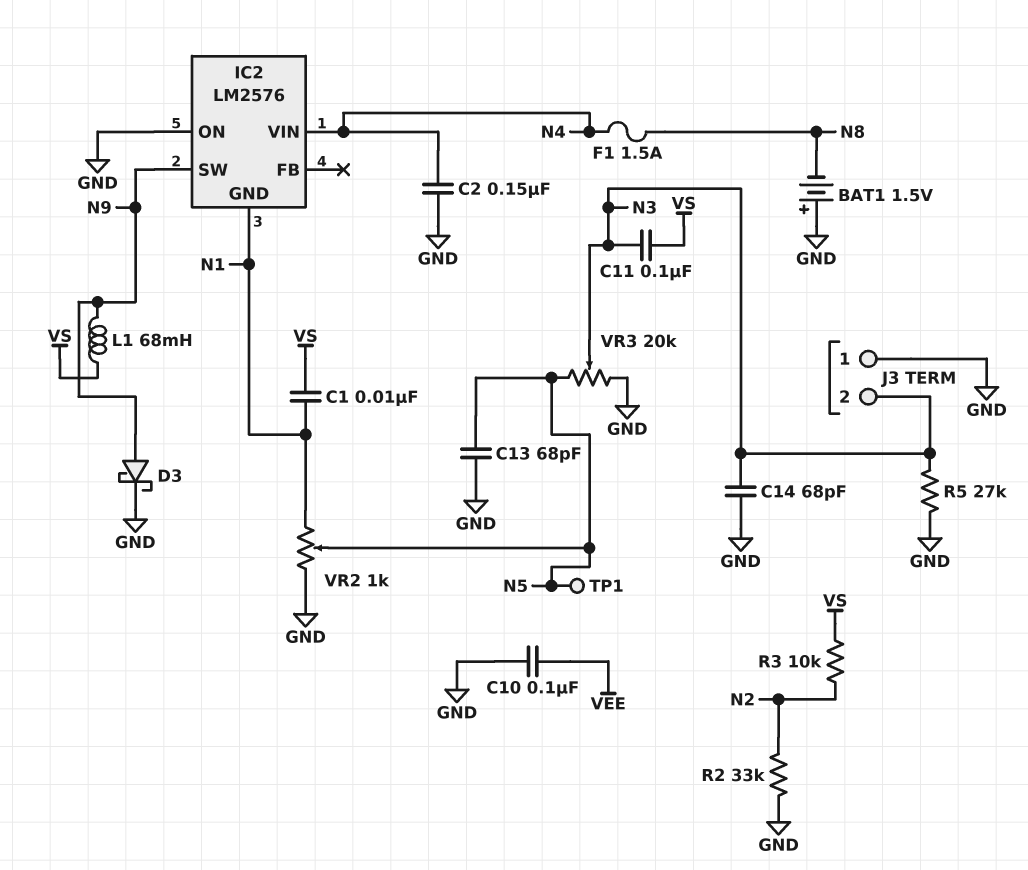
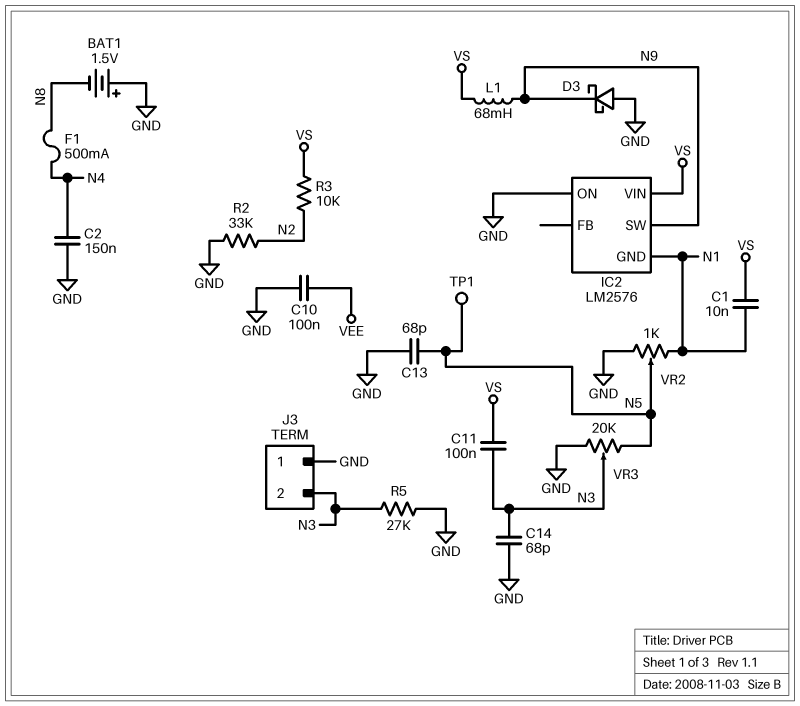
D3: schottky (A N9, K GND) -> schottky (A GND, K N9)
F1: 1.5A (N4, N8) -> 500mA (N4, N8)
IC2 pin VIN: N4 -> VS

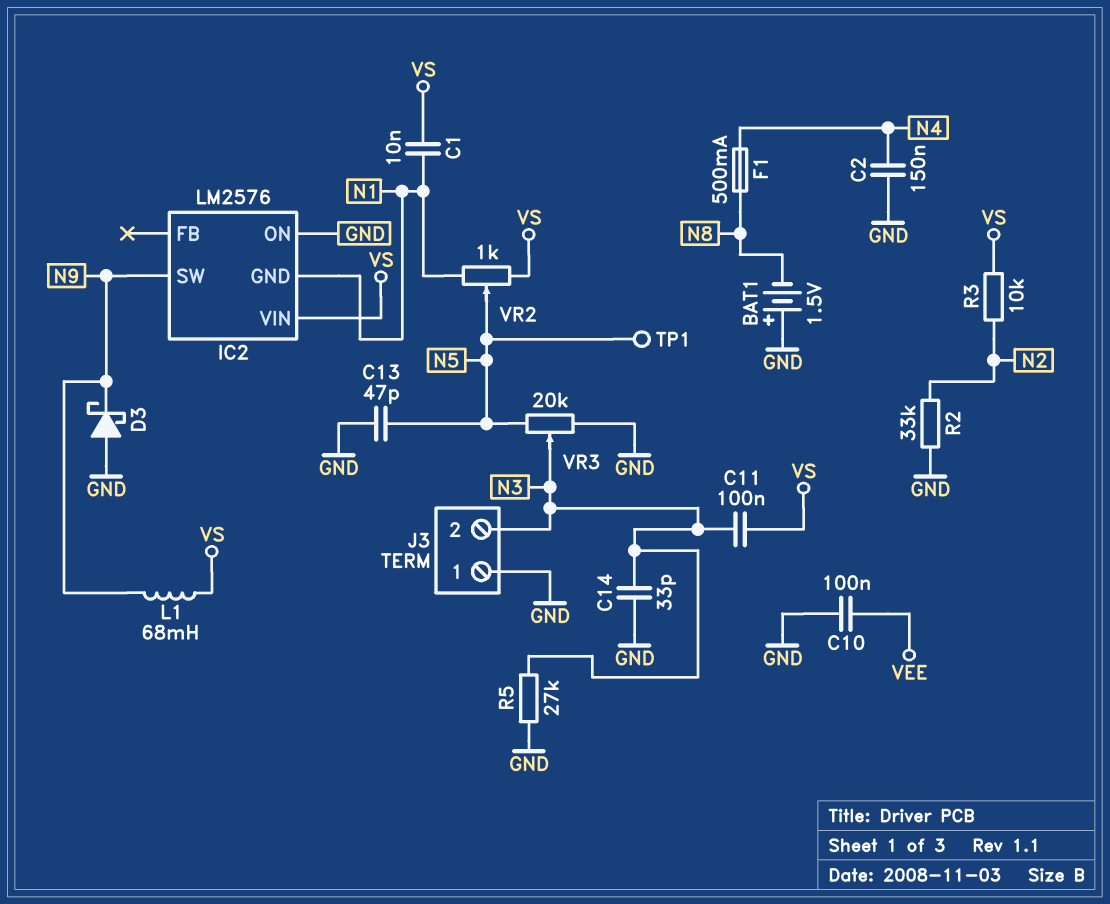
C13: 68pF (GND, N5) -> 47pF (GND, N5)
C14: 68pF (GND, N3) -> 33pF (GND, N3)
VR2: 1k (GND, N1, wiper N5) -> 1k (N1, VS, wiper N5)

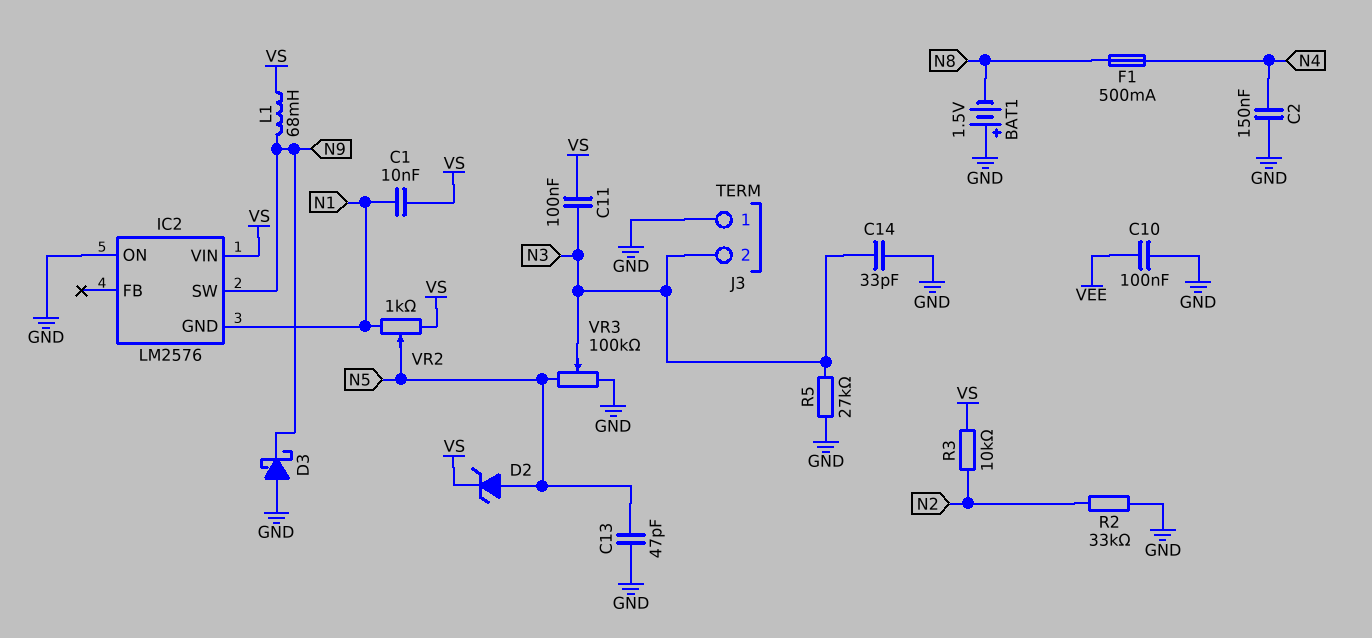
D2: none -> zener (A N5, K VS)
TP1: test point (N5) -> none
VR3: 20k (GND, N5, wiper N3) -> 100k (GND, N5, wiper N3)

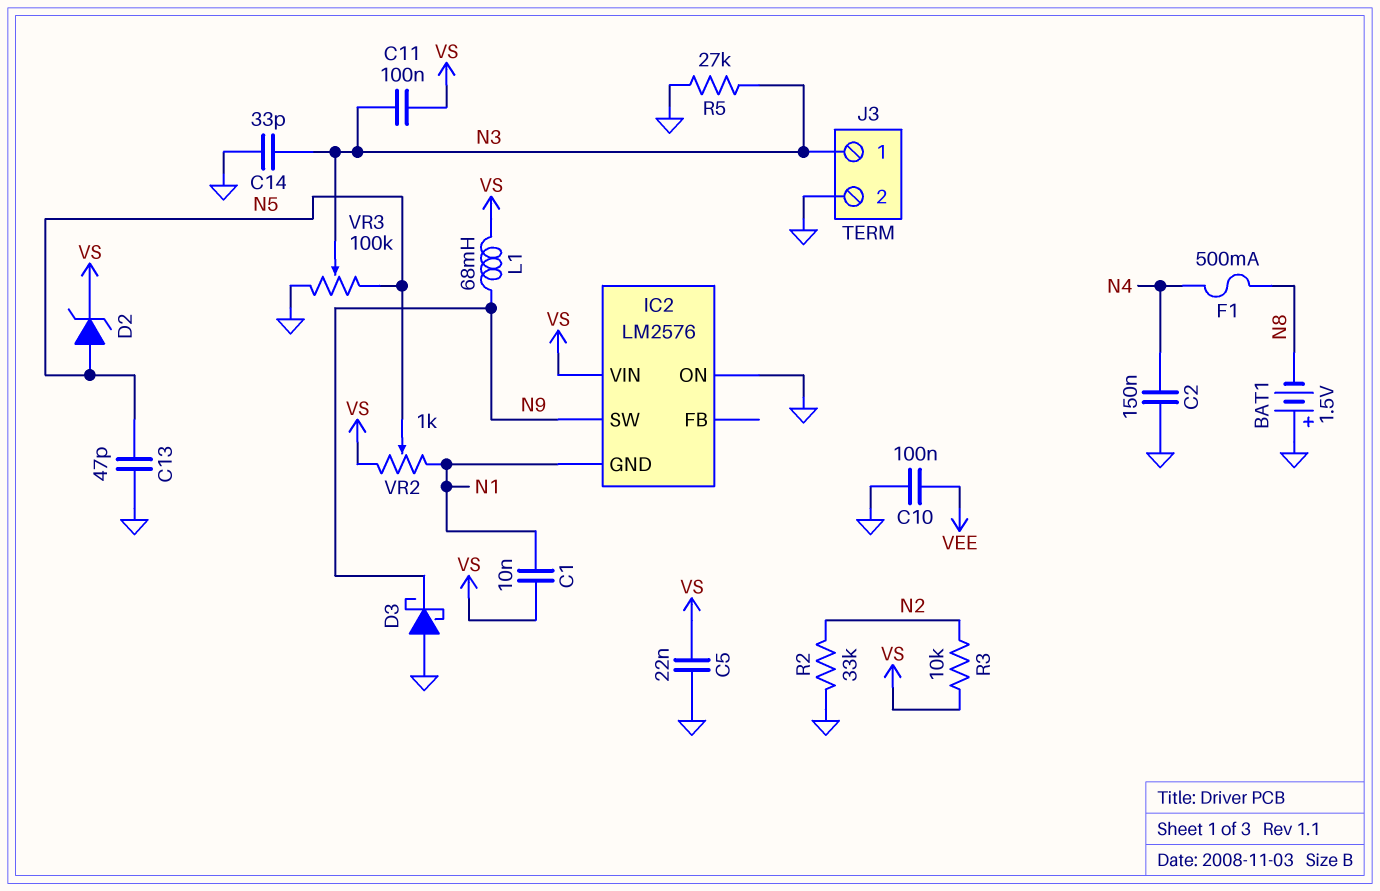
C5: none -> 22nF (GND, VS)
J3 pin 1: GND -> N3
J3 pin 2: N3 -> GND

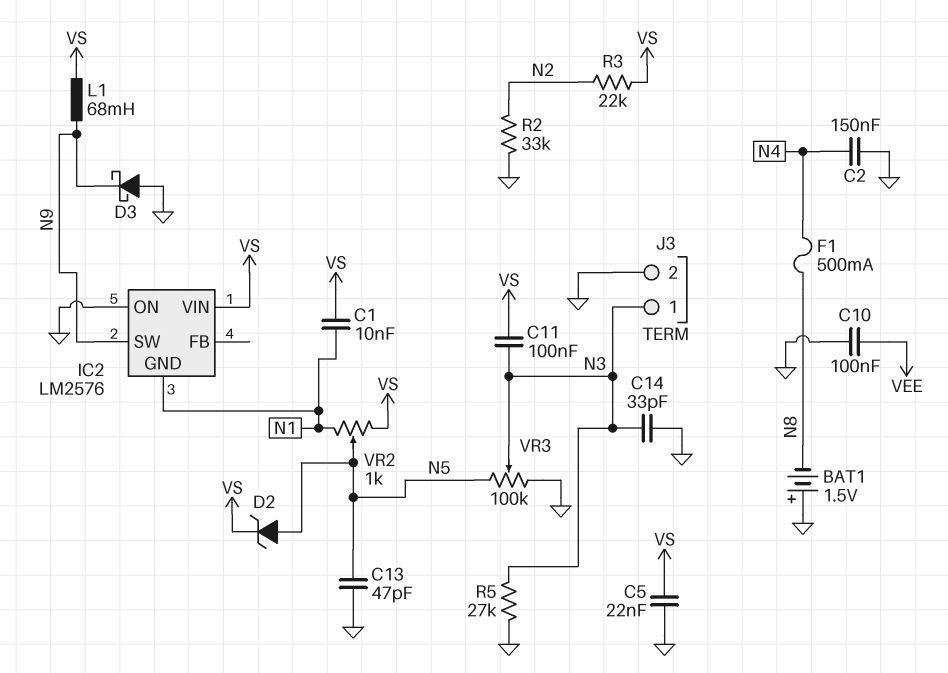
R3: 10k (N2, VS) -> 22k (N2, VS)

